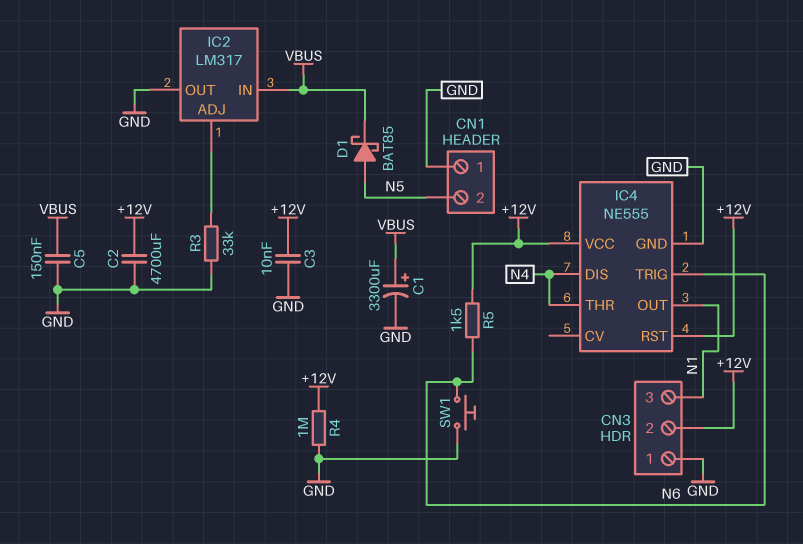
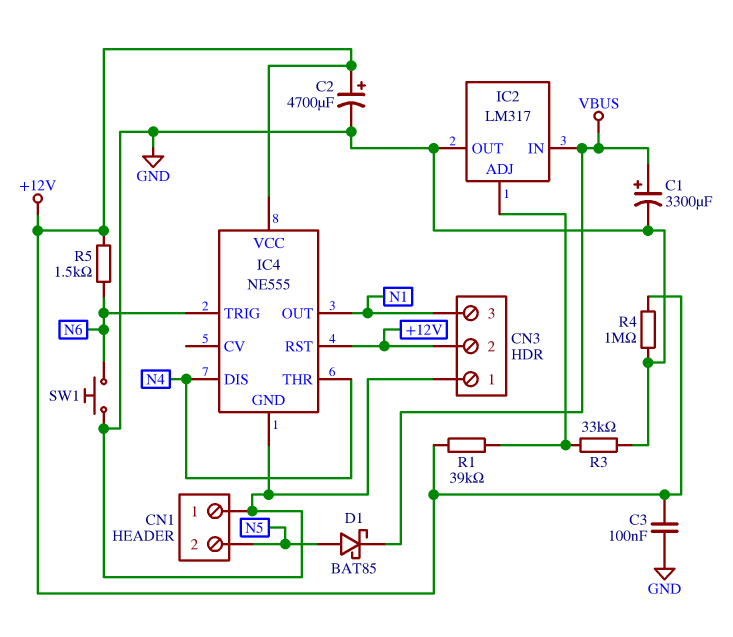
C2: 4700uF (+12V, GND) -> 4700uF (plus +12V, minus GND)
C3: 10nF (+12V, GND) -> 100nF (+12V, GND)
C5: 150nF (GND, VBUS) -> none
R1: none -> 39k (+12V, IC2/ADJ)

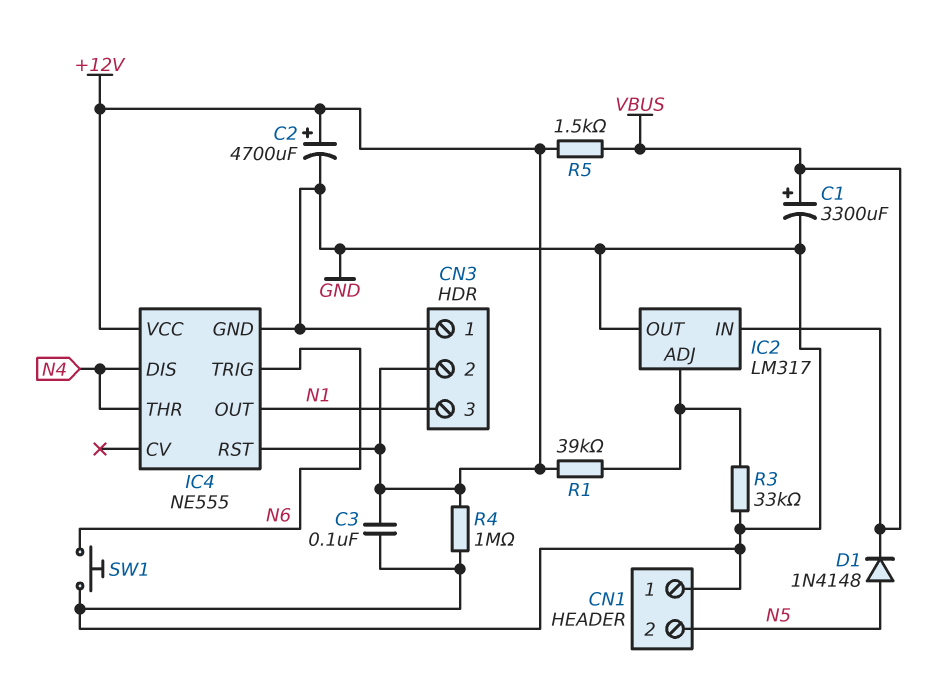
D1: schottky BAT85 (A N5, K VBUS) -> diode 1N4148 (A N5, K VBUS)
R5: 1.5k (+12V, N6) -> 1.5k (+12V, VBUS)

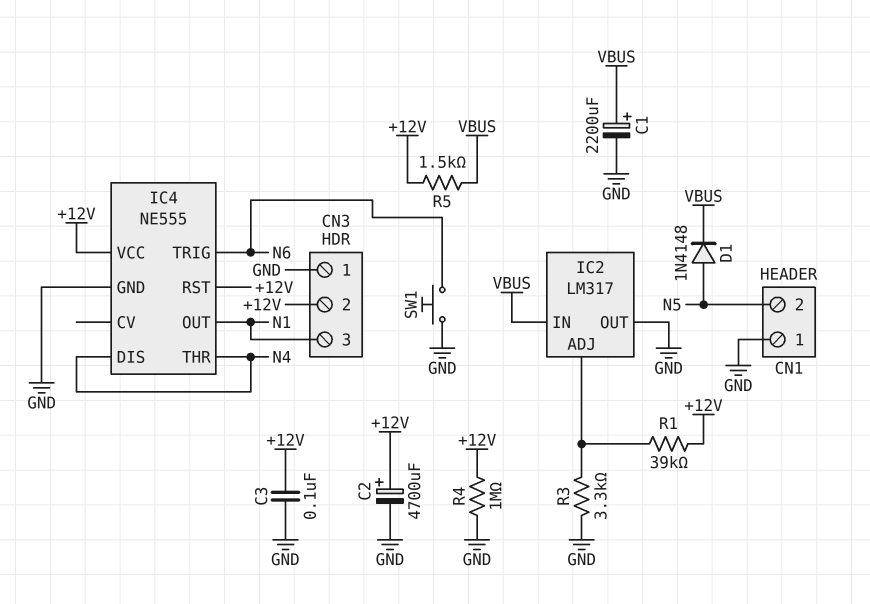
C1: 3300uF (plus VBUS, minus GND) -> 2200uF (plus VBUS, minus GND)
R3: 33k (GND, IC2/ADJ) -> 3.3k (GND, IC2/ADJ)

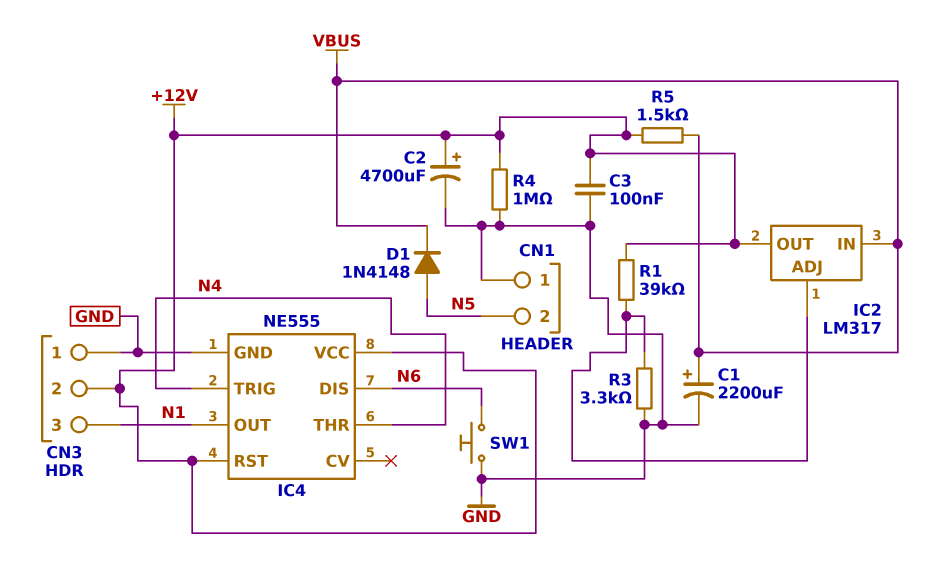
IC2 pin OUT: GND -> +12V
IC4 pin DIS: N4 -> N6
IC4 pin TRIG: N6 -> N4

